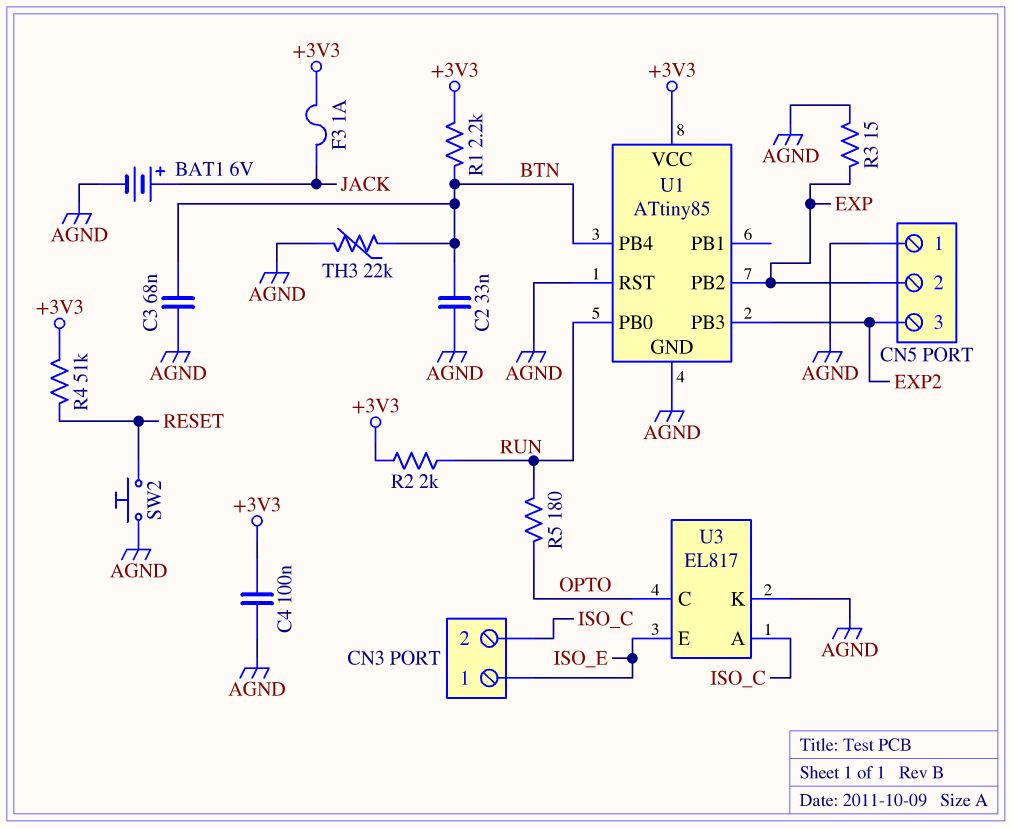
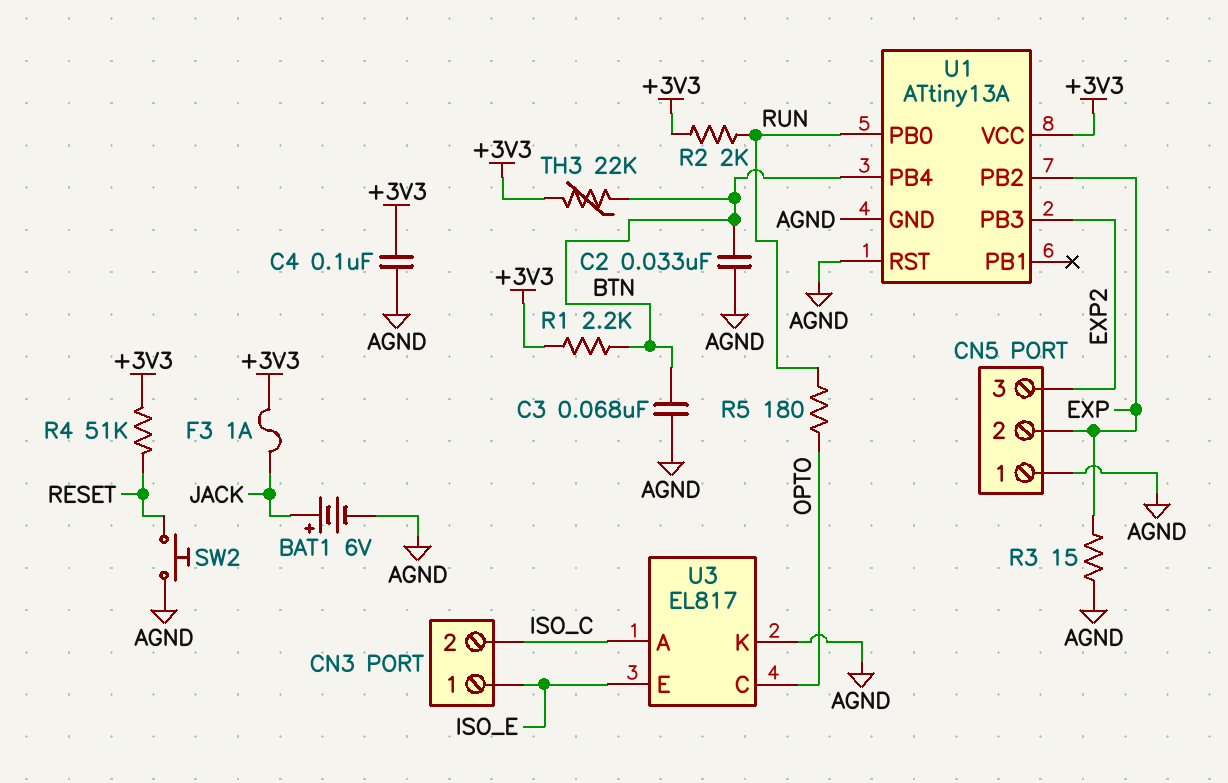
TH3: 22k (AGND, BTN) -> 22k (+3V3, BTN)
U1: ATtiny85 -> ATtiny13A

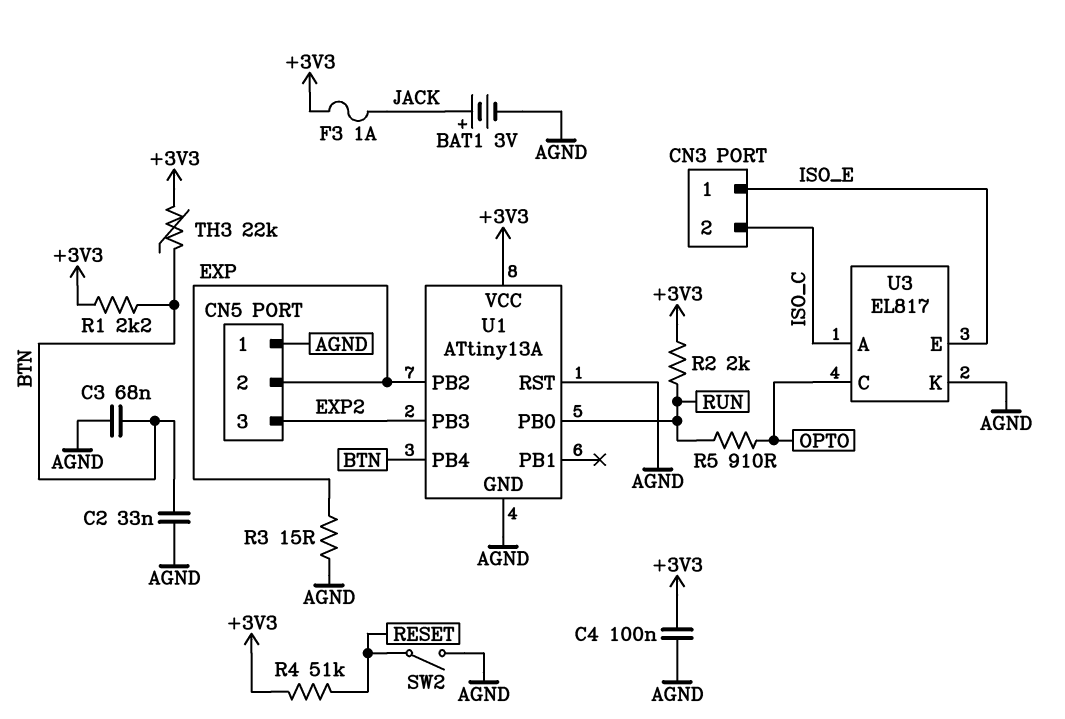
BAT1: 6V (plus JACK, minus AGND) -> 3V (plus JACK, minus AGND)
R5: 180 (OPTO, RUN) -> 910 (OPTO, RUN)
SW2: button (AGND, RESET) -> switch (AGND, RESET)

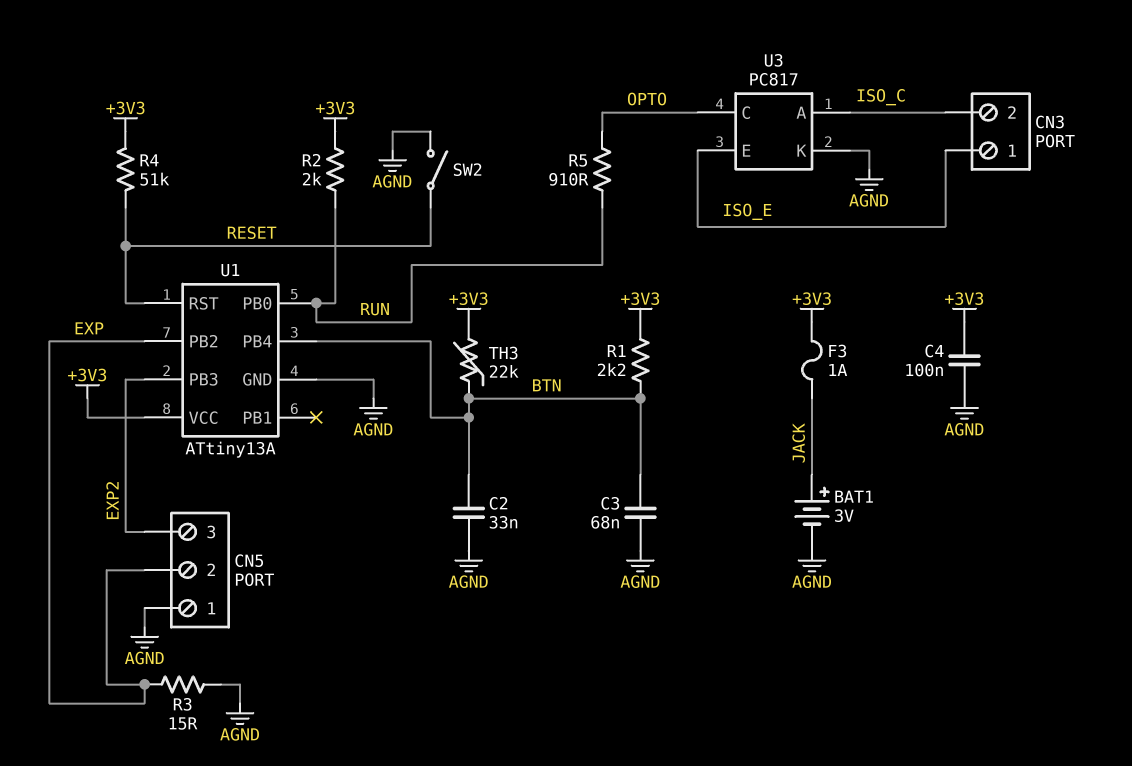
U1 pin RST: AGND -> RESET
U3: EL817 -> PC817

